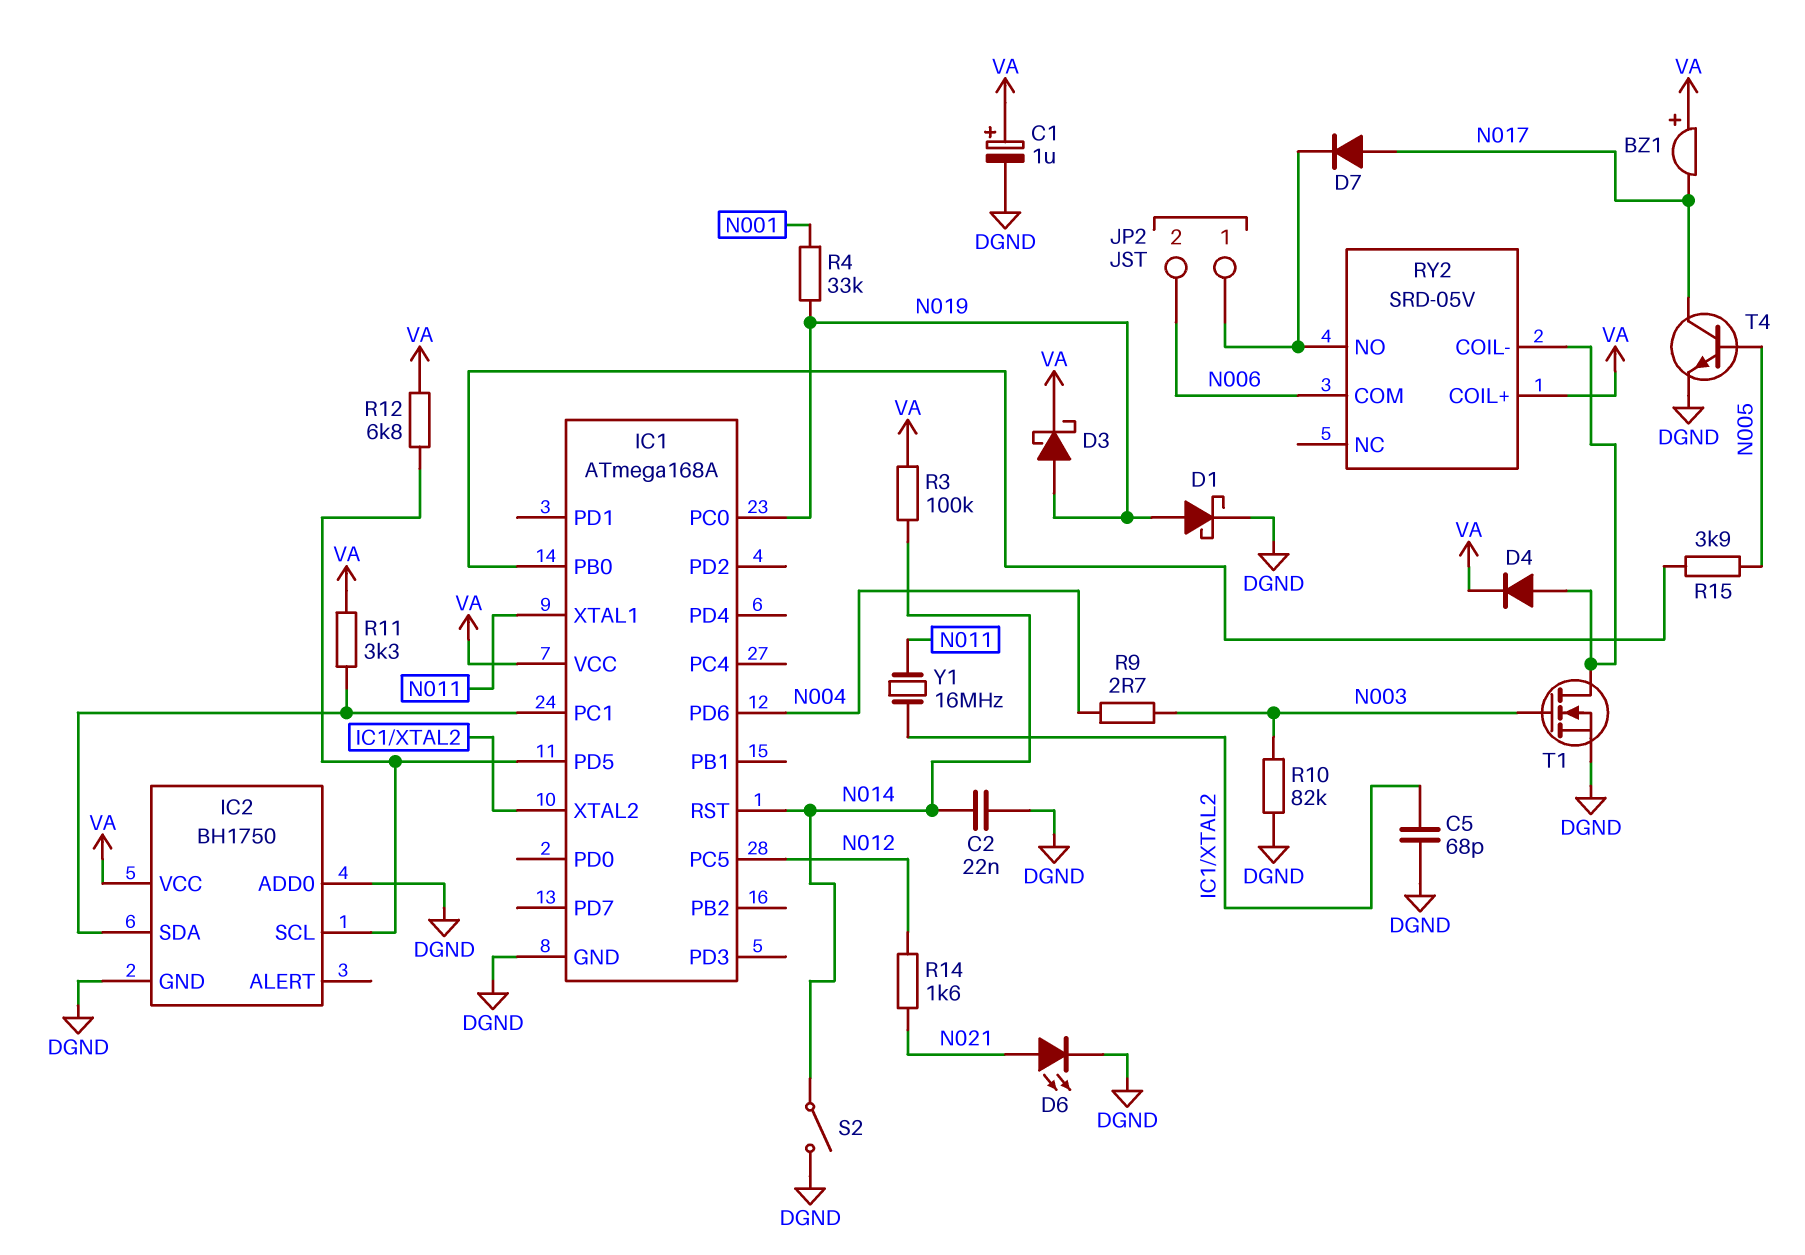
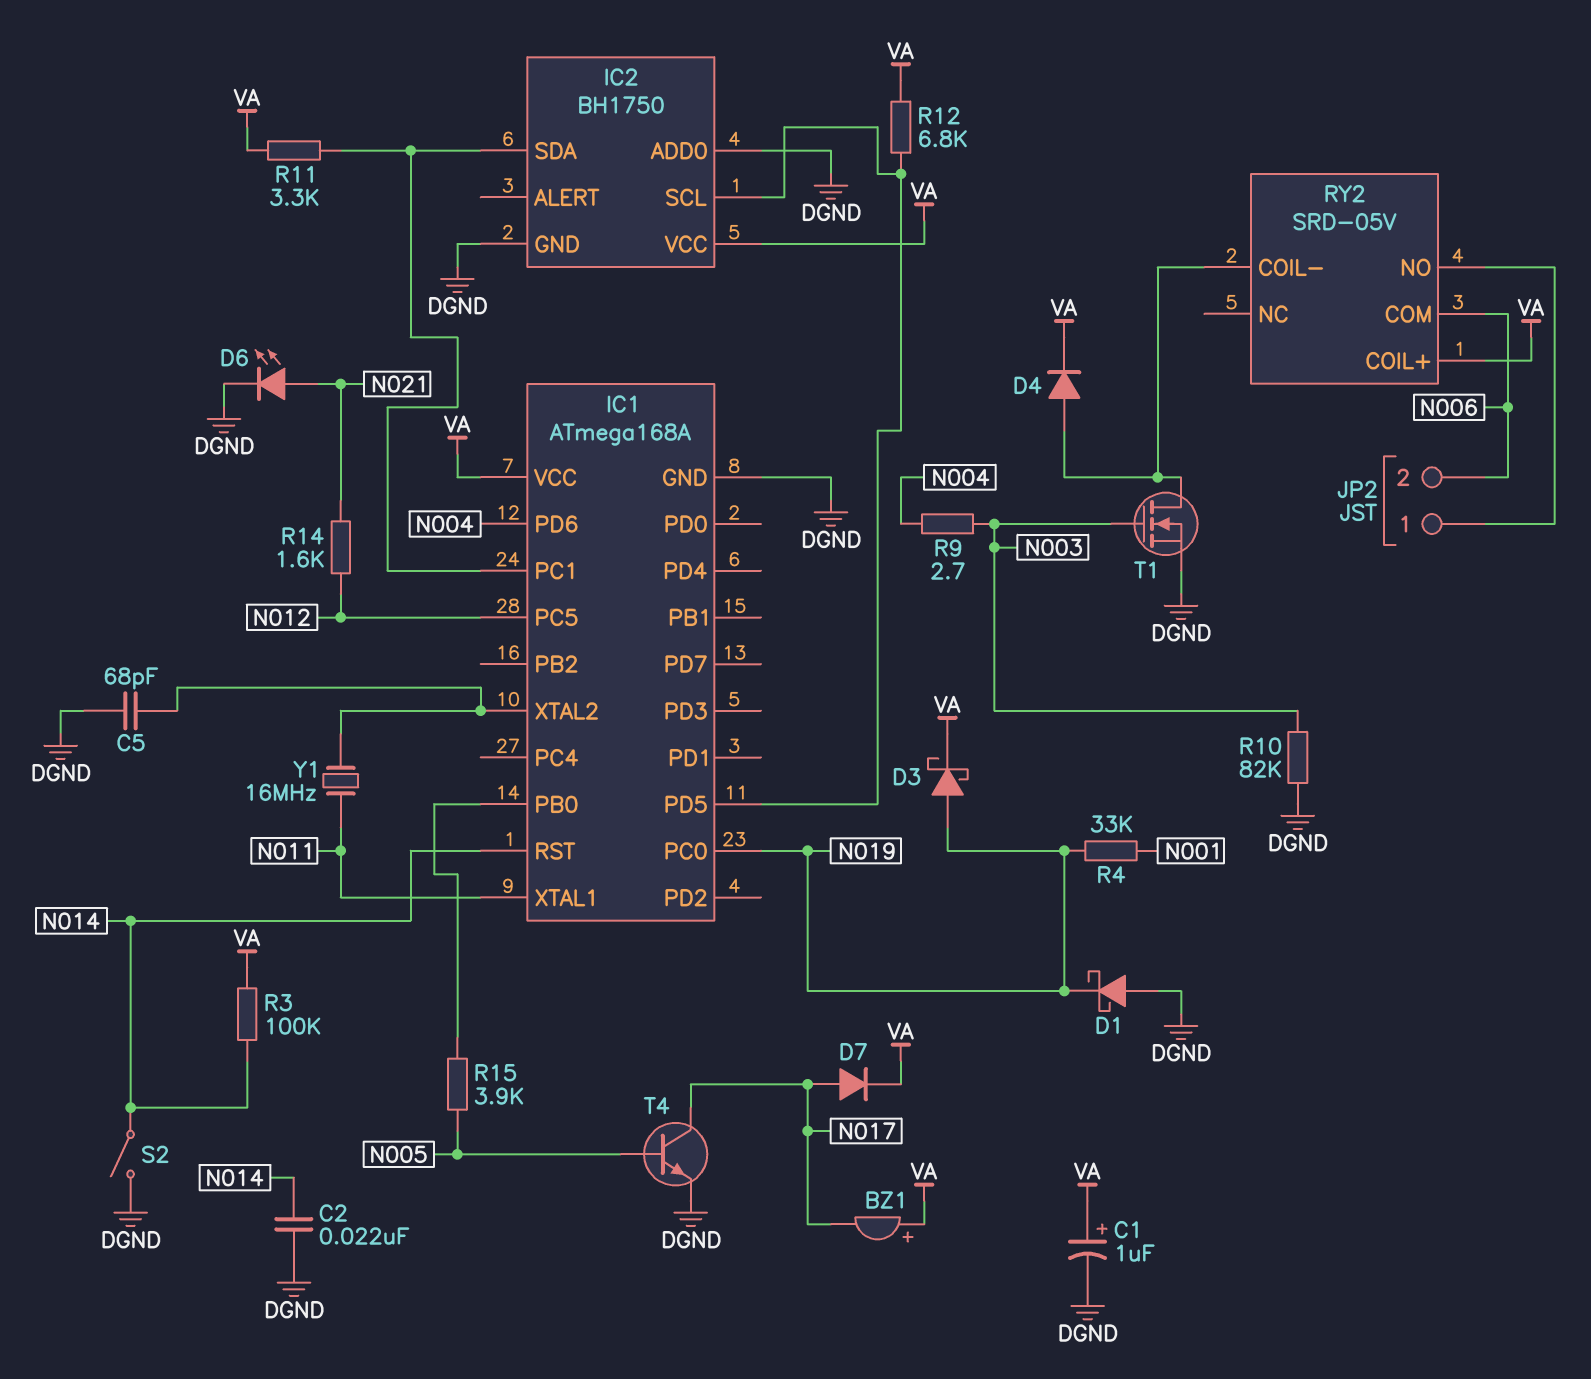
D1: schottky (A N019, K DGND) -> schottky (A DGND, K N019)
D7: diode (A N017, K JP2/1) -> diode (A N017, K VA)

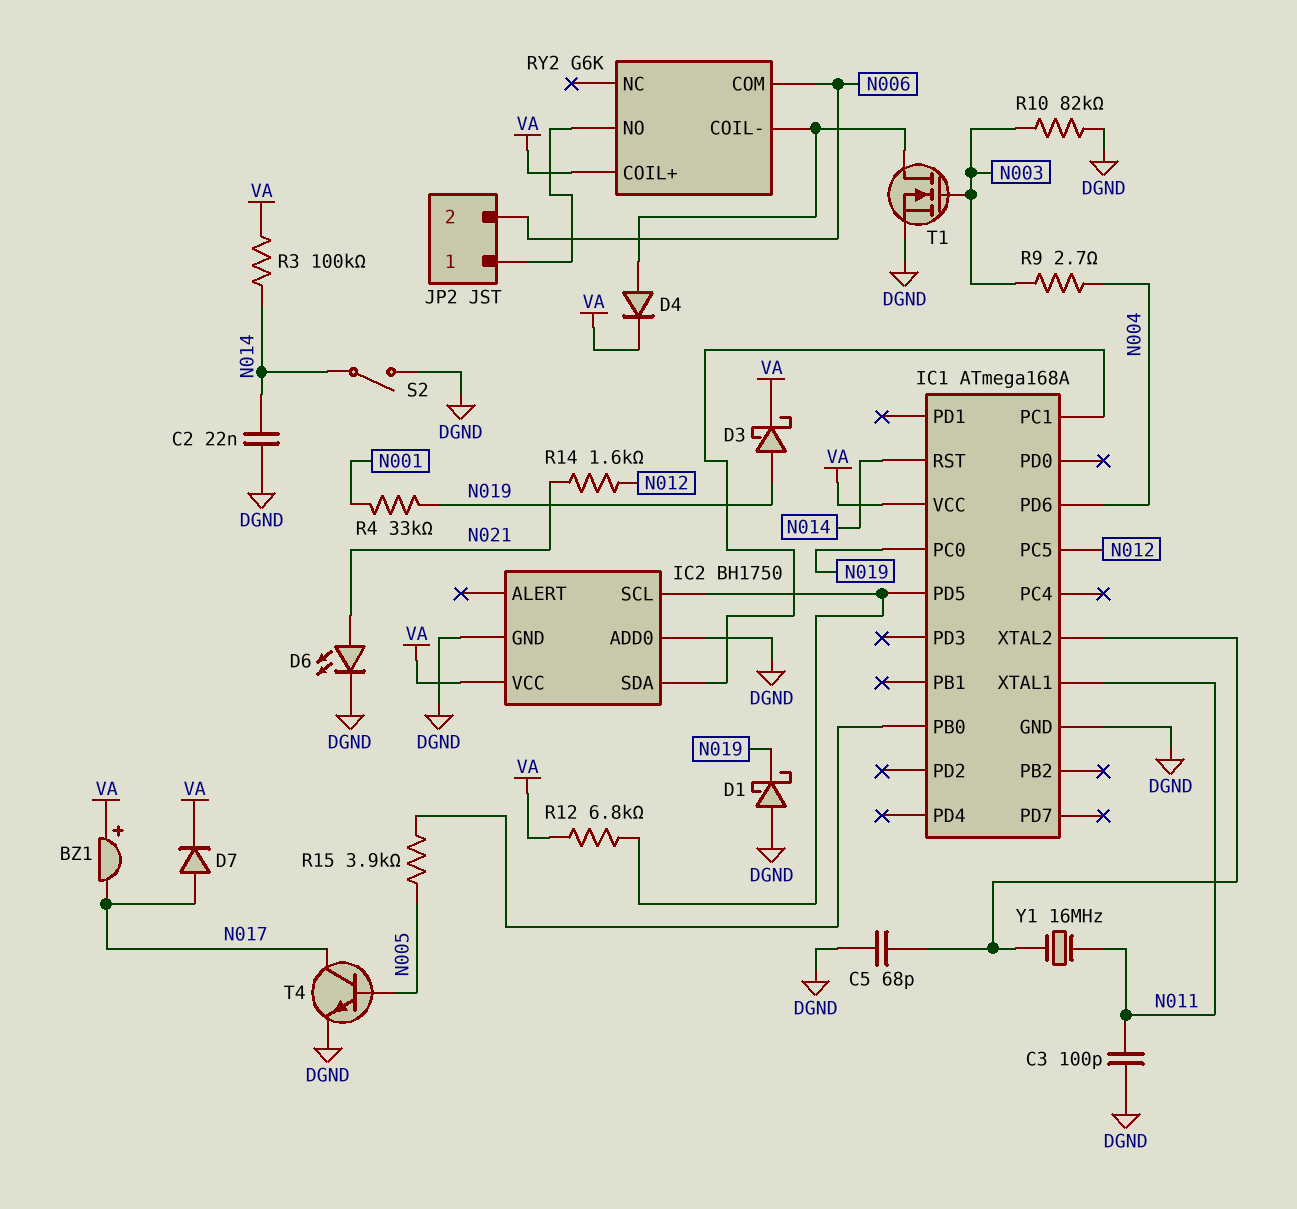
C1: 1uF (plus VA, minus DGND) -> none
C3: none -> 100pF (DGND, N011)
R11: 3.3k (IC1/PC1, VA) -> none
RY2: SRD-05V -> G6K

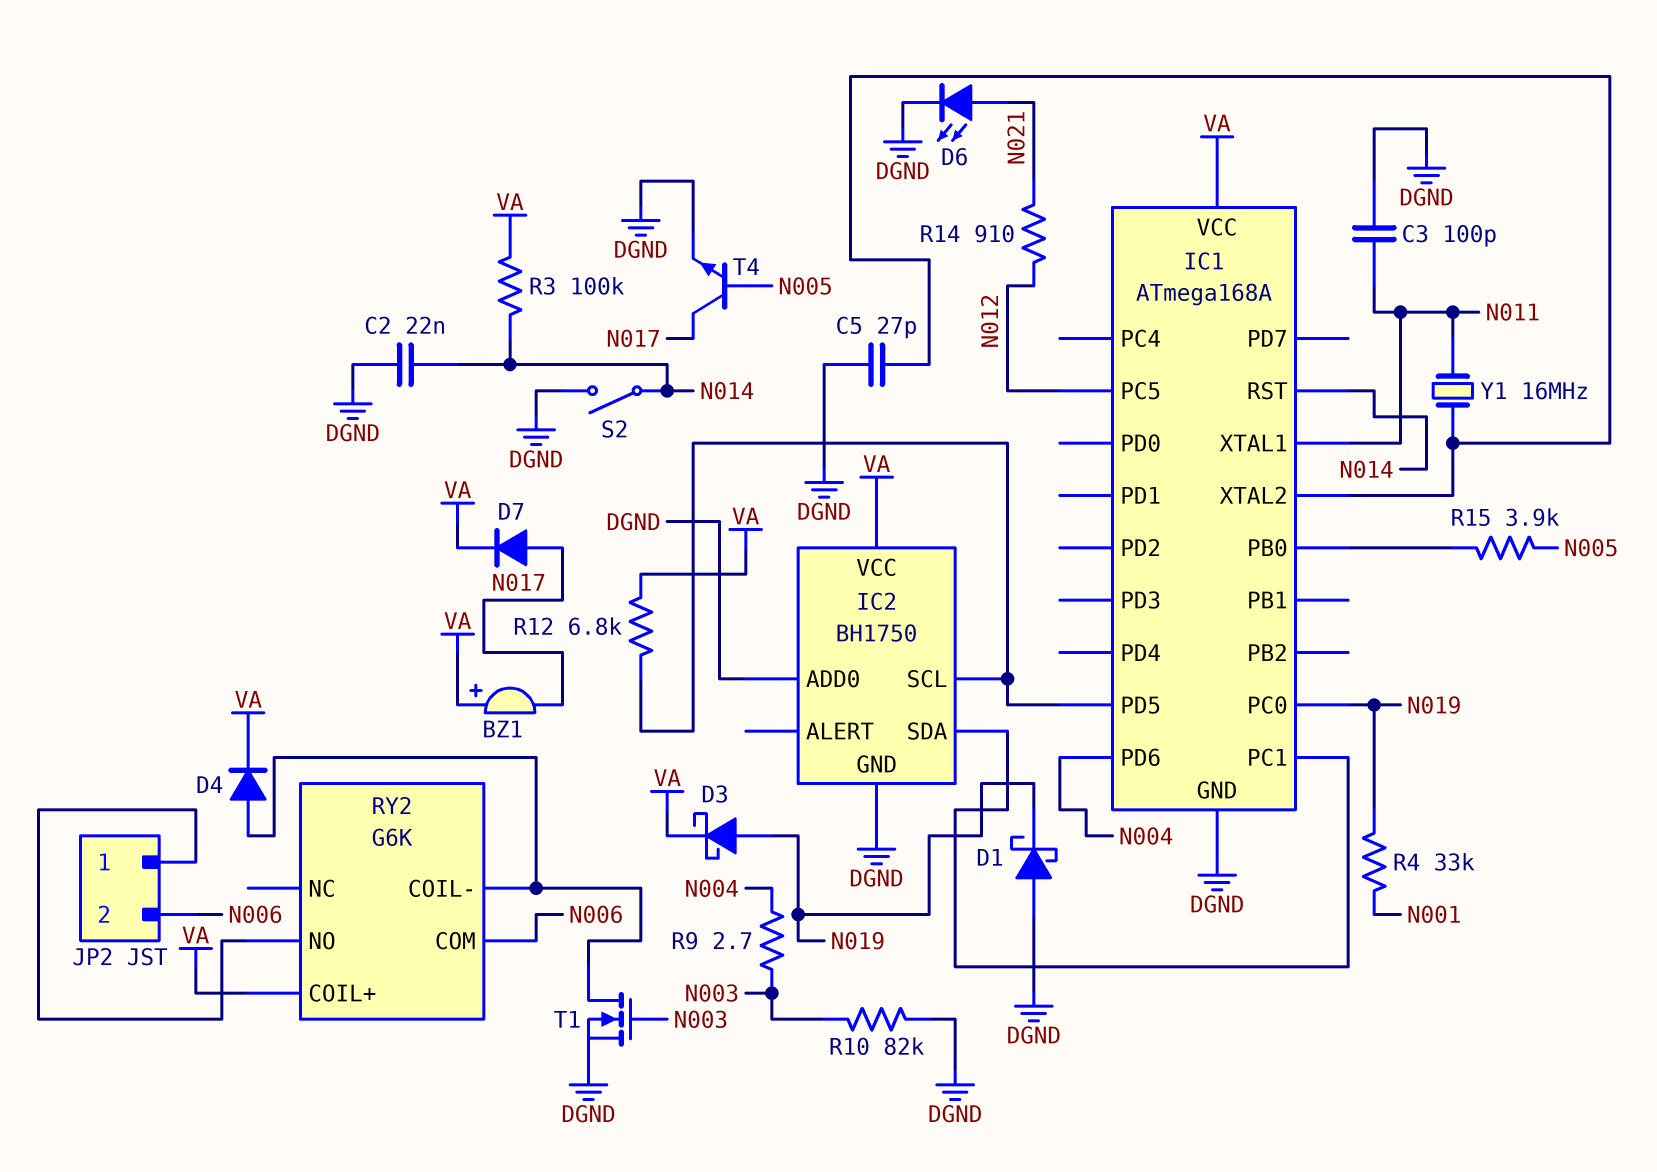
C5: 68pF (DGND, IC1/XTAL2) -> 27pF (DGND, IC1/XTAL2)
R14: 1.6k (N012, N021) -> 910 (N012, N021)

